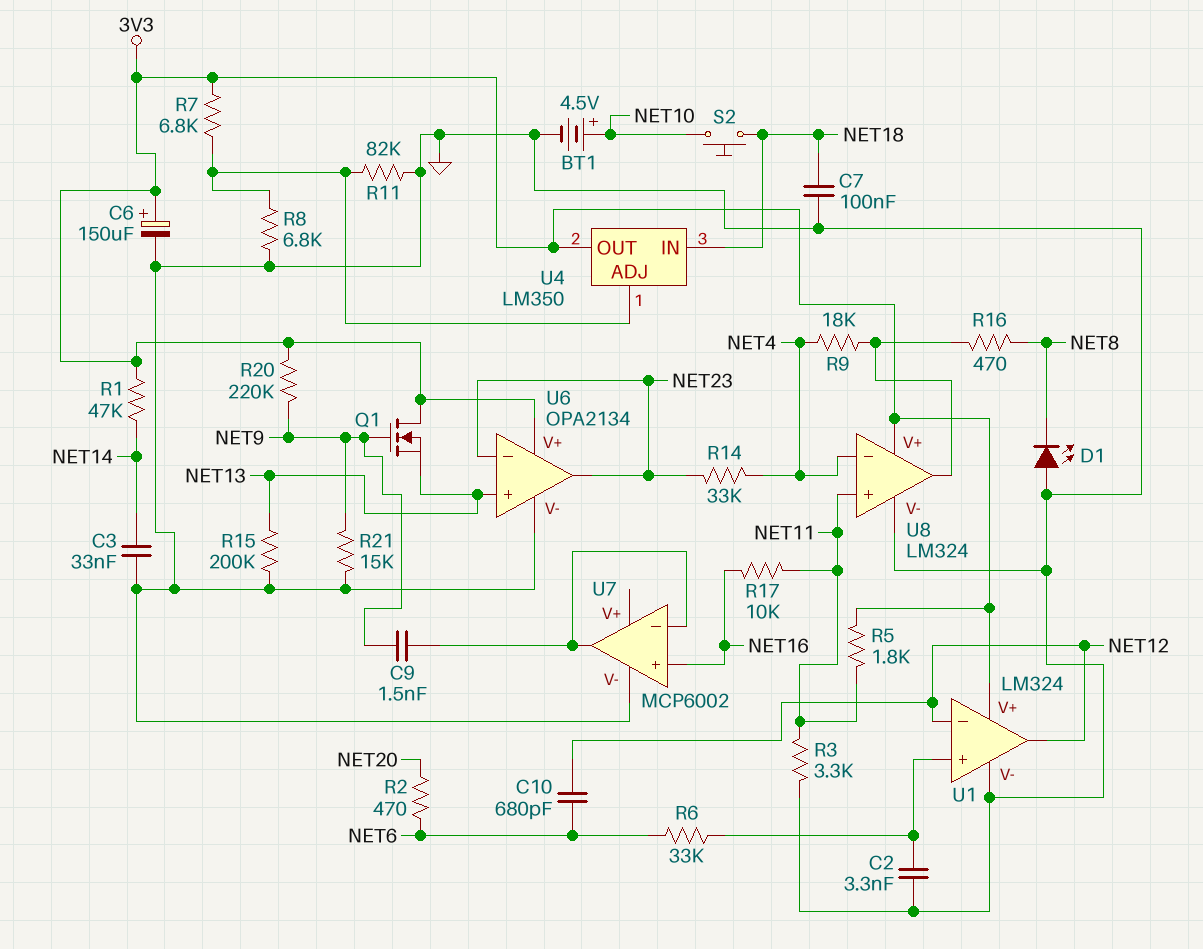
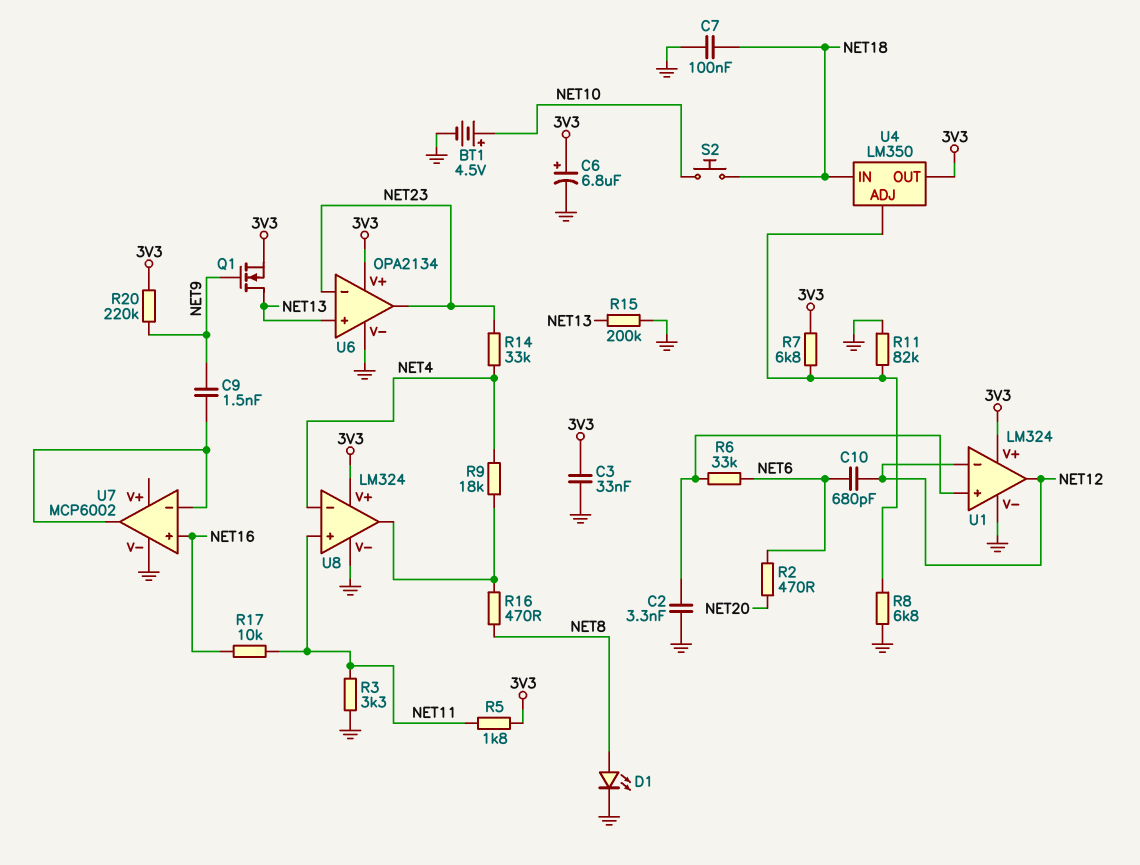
C3: 33nF (GND, NET14) -> 33nF (3V3, GND)
C6: 150uF (plus 3V3, minus GND) -> 6.8uF (plus 3V3, minus GND)
D1: LED (A GND, K NET8) -> LED (A NET8, K GND)
Q1: NMOS (G NET9, D 3V3, S NET13) -> NMOS (G NET9, D NET13, S 3V3)
R1: 47k (3V3, NET14) -> none
R21: 15k (GND, NET9) -> none

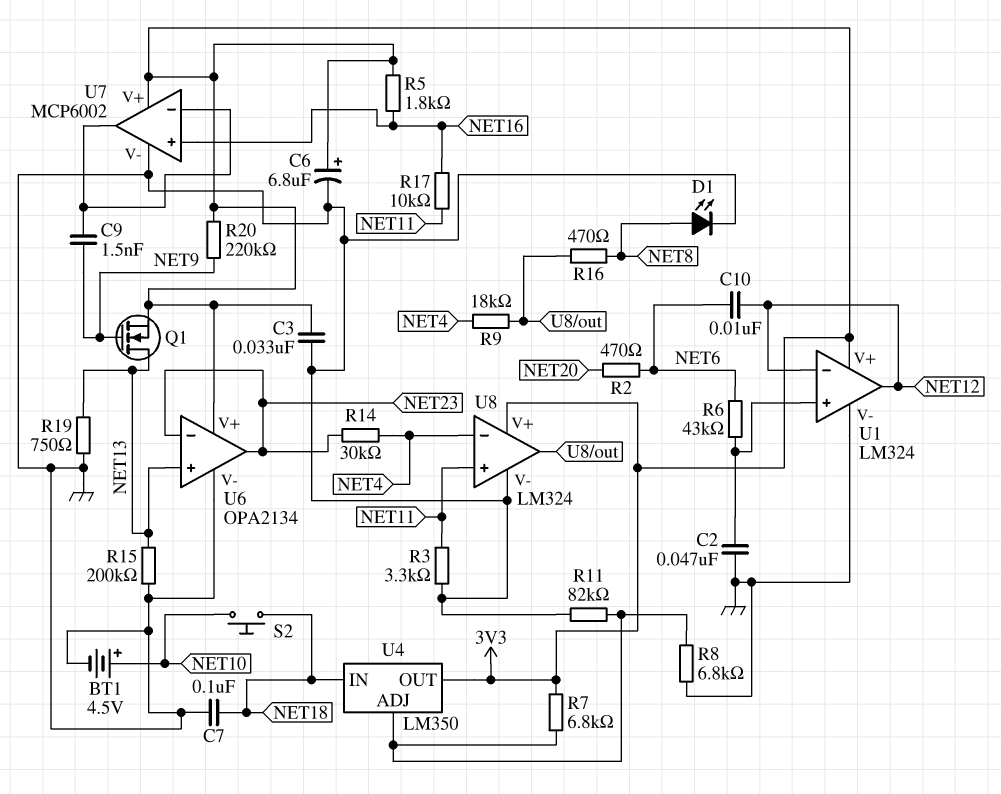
C2: 3.3nF (GND, U1/in+) -> 47nF (GND, U1/in+)
C10: 680pF (NET6, NET12) -> 10nF (NET6, NET12)
R5: 1.8k (3V3, NET11) -> 1.8k (3V3, NET16)
R6: 33k (NET6, U1/in+) -> 43k (NET6, U1/in+)
R14: 33k (NET4, NET23) -> 30k (NET4, NET23)
R19: none -> 750 (GND, NET13)
U7 pin V+: none -> 3V3

